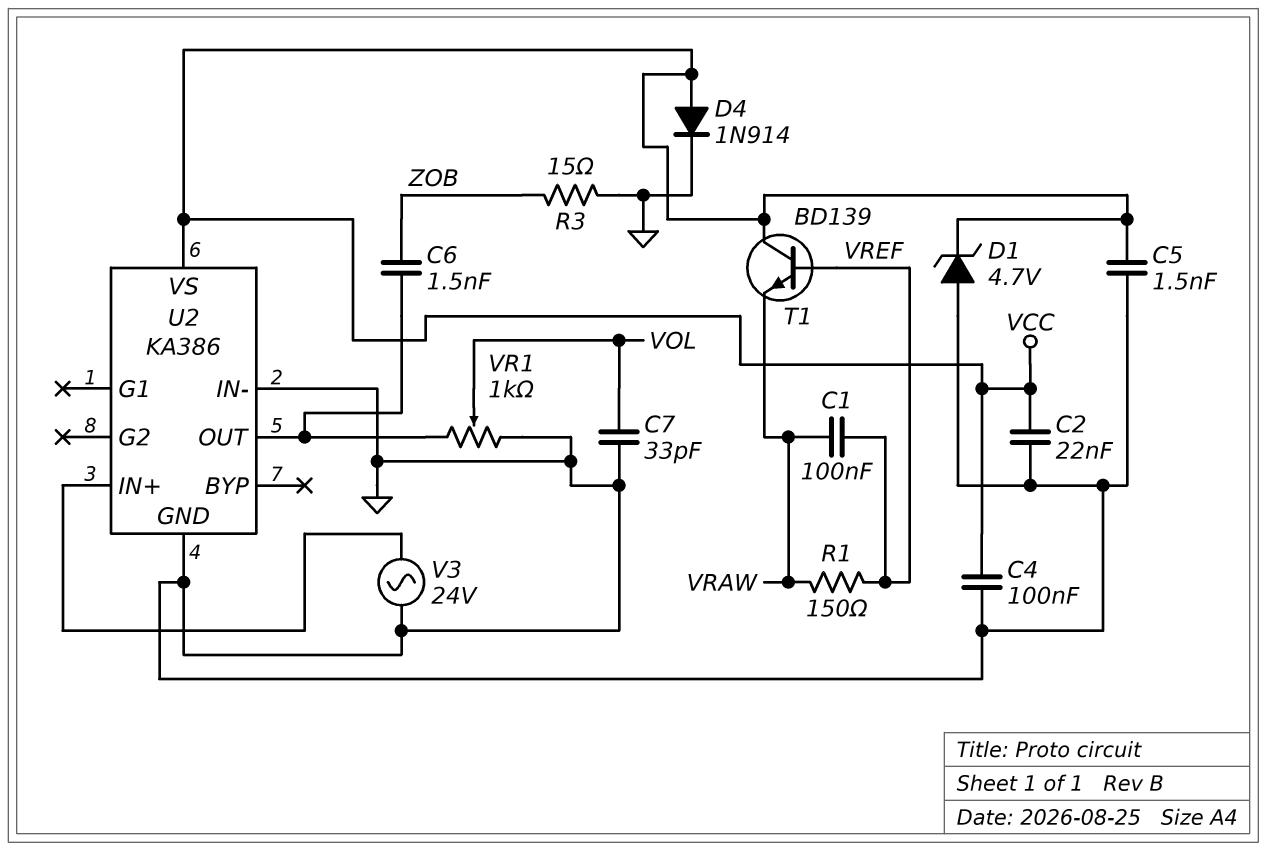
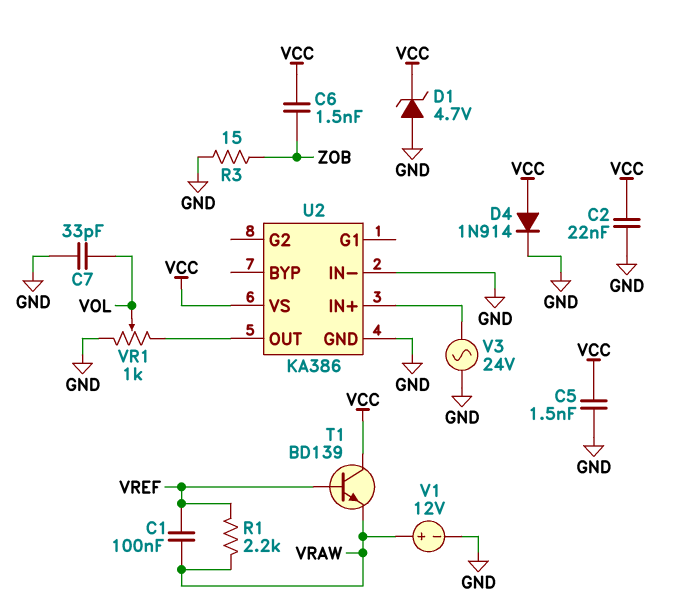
C4: 100nF (GND, VCC) -> none
C6: 1.5nF (U2/OUT, ZOB) -> 1.5nF (VCC, ZOB)
R1: 150 (VRAW, VREF) -> 2.2k (VRAW, VREF)
V1: none -> 12V (plus VRAW, minus GND)

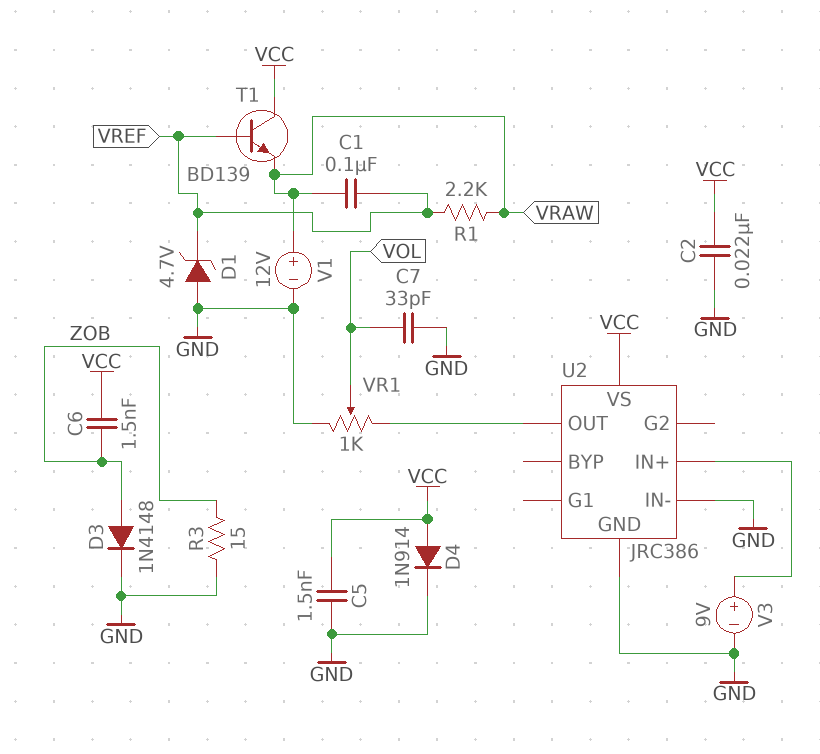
D1: zener 4.7V (A GND, K VCC) -> zener 4.7V (A GND, K VREF)
D3: none -> diode 1N4148 (A ZOB, K GND)
U2: KA386 -> JRC386
V3: AC 24V (GND, U2/IN+) -> 9V (plus U2/IN+, minus GND)

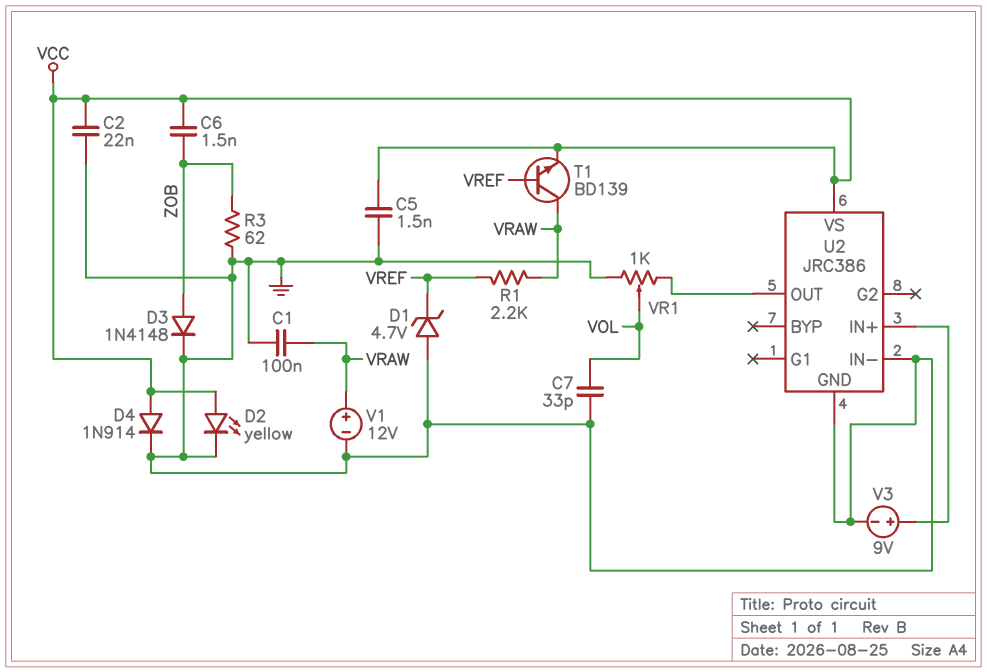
C1: 100nF (VRAW, VREF) -> 100nF (GND, VRAW)
D2: none -> LED yellow (A VCC, K GND)
R3: 15 (GND, ZOB) -> 62 (GND, ZOB)
T1: NPN BD139 (B VREF, C VCC, E VRAW) -> NPN BD139 (B VREF, C VRAW, E VCC)

